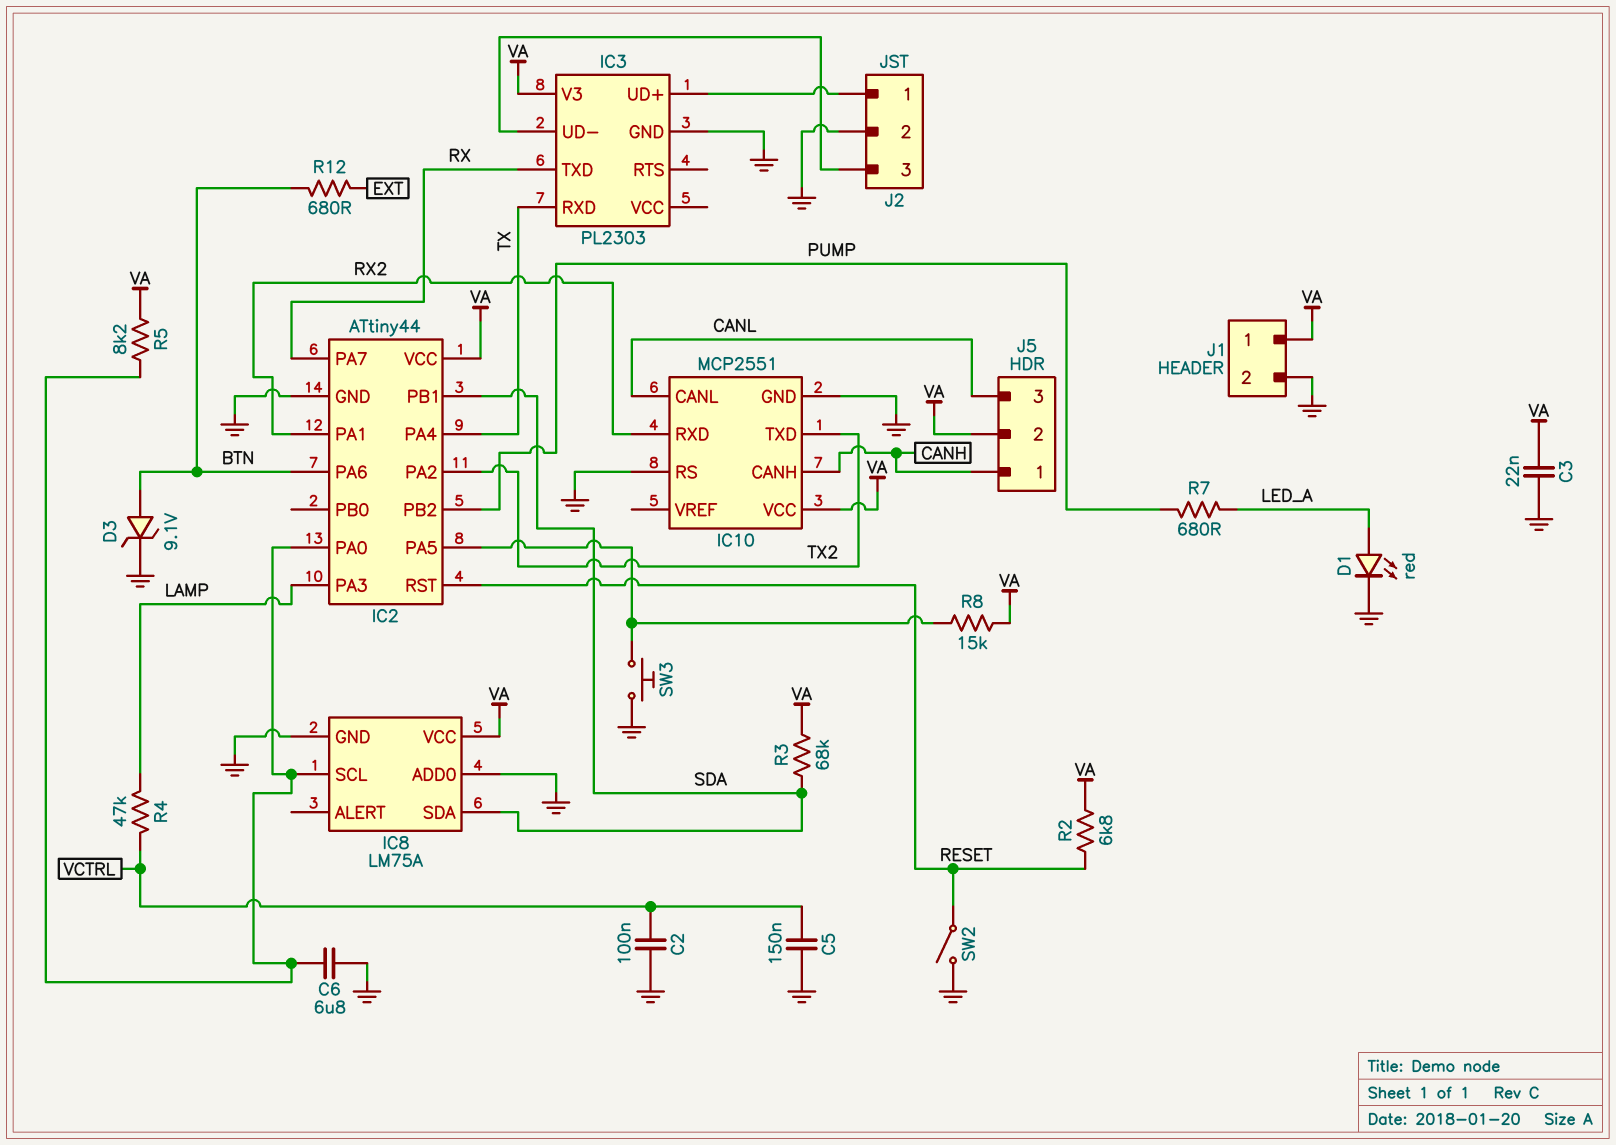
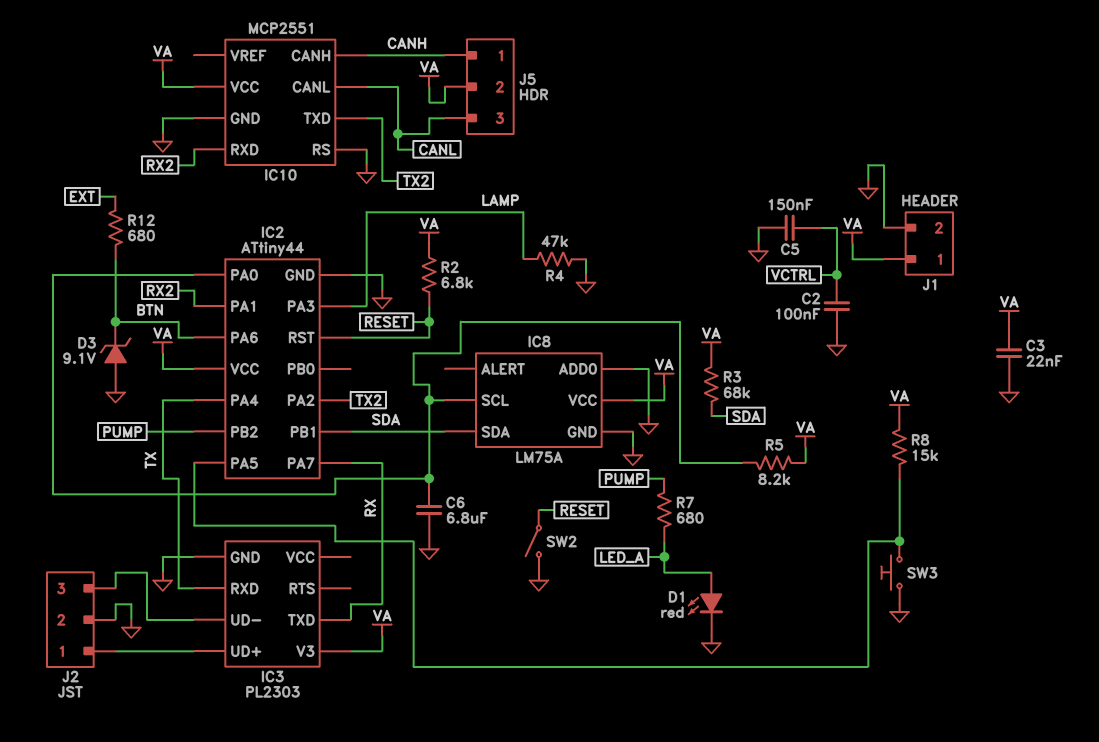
D3: zener 9.1V (A BTN, K GND) -> zener 9.1V (A GND, K BTN)
R4: 47k (LAMP, VCTRL) -> 47k (GND, LAMP)

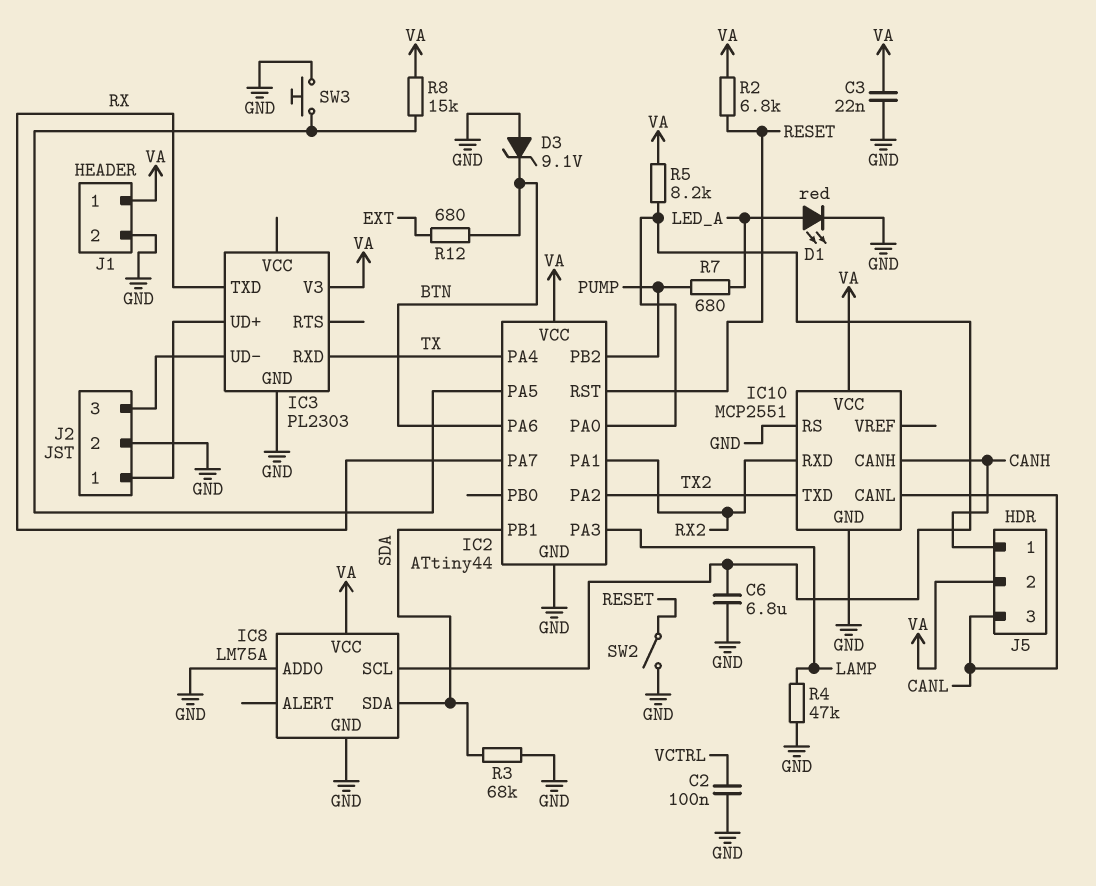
C5: 150nF (GND, VCTRL) -> none
R3: 68k (SDA, VA) -> 68k (GND, SDA)

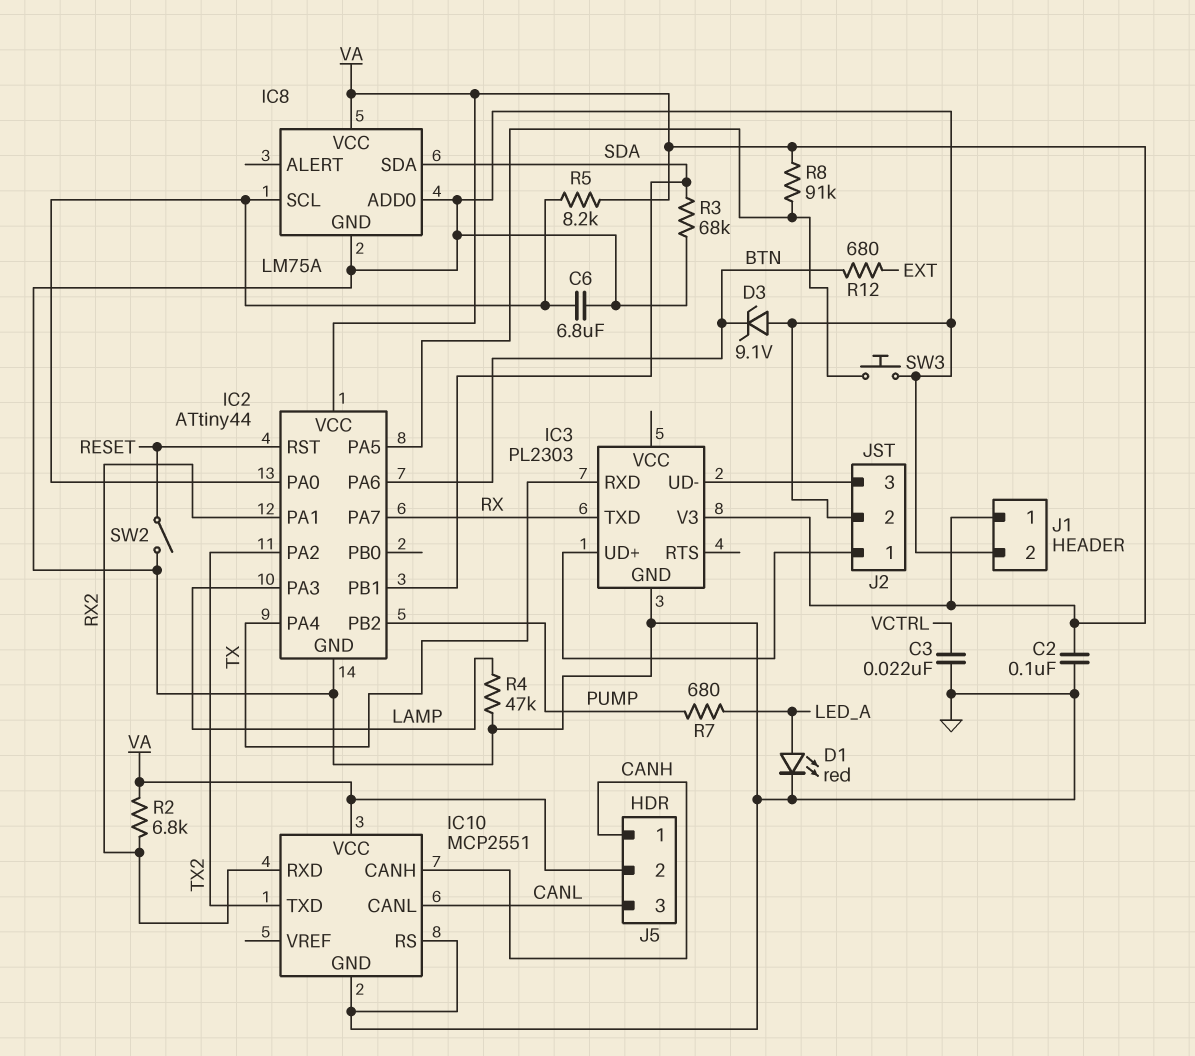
C2: 100nF (GND, VCTRL) -> 100nF (GND, VA)
C3: 22nF (GND, VA) -> 22nF (GND, VCTRL)
R2: 6.8k (RESET, VA) -> 6.8k (RX2, VA)
R8: 15k (IC2/PA5, VA) -> 91k (IC2/PA5, VA)

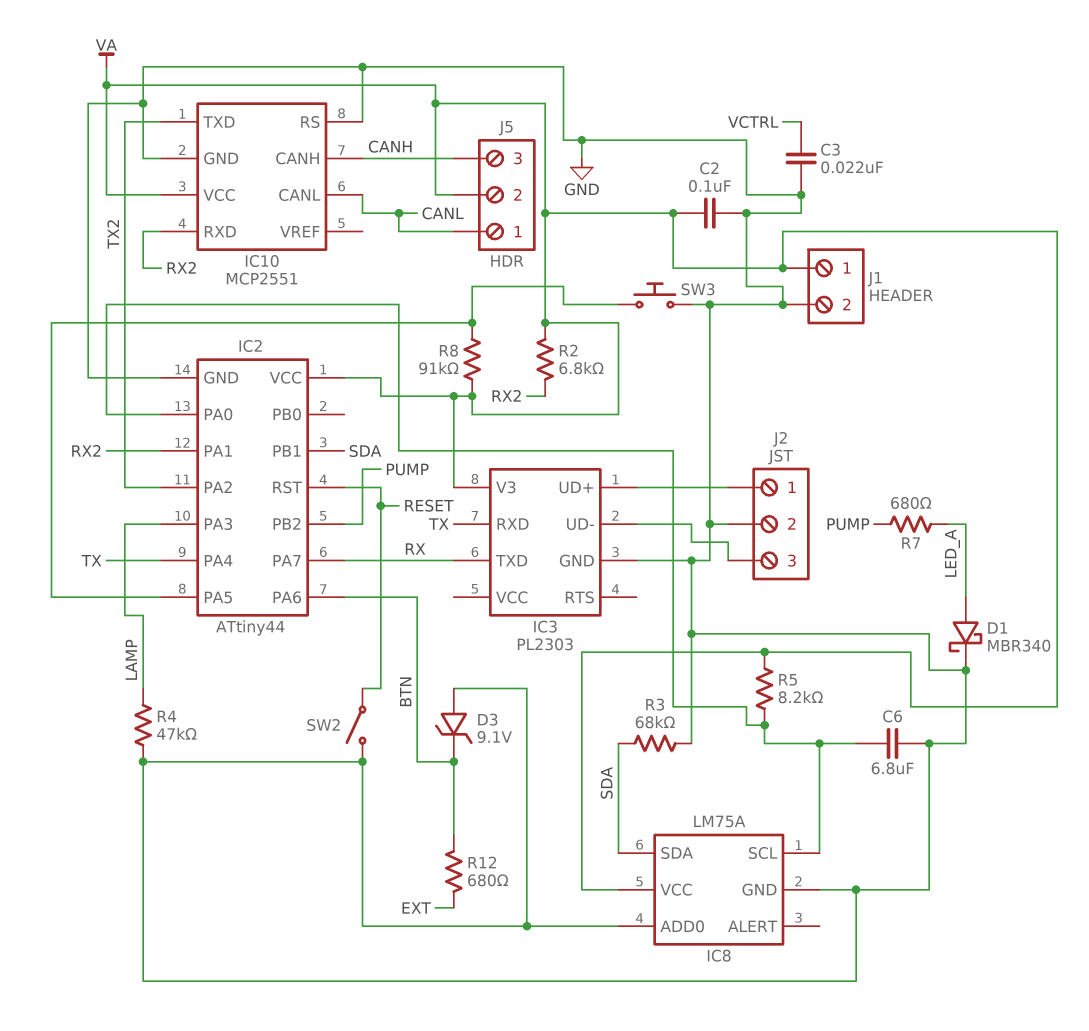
D1: LED red (A LED_A, K GND) -> schottky MBR340 (A LED_A, K GND)
J5 pin 1: CANH -> CANL
J5 pin 3: CANL -> CANH

